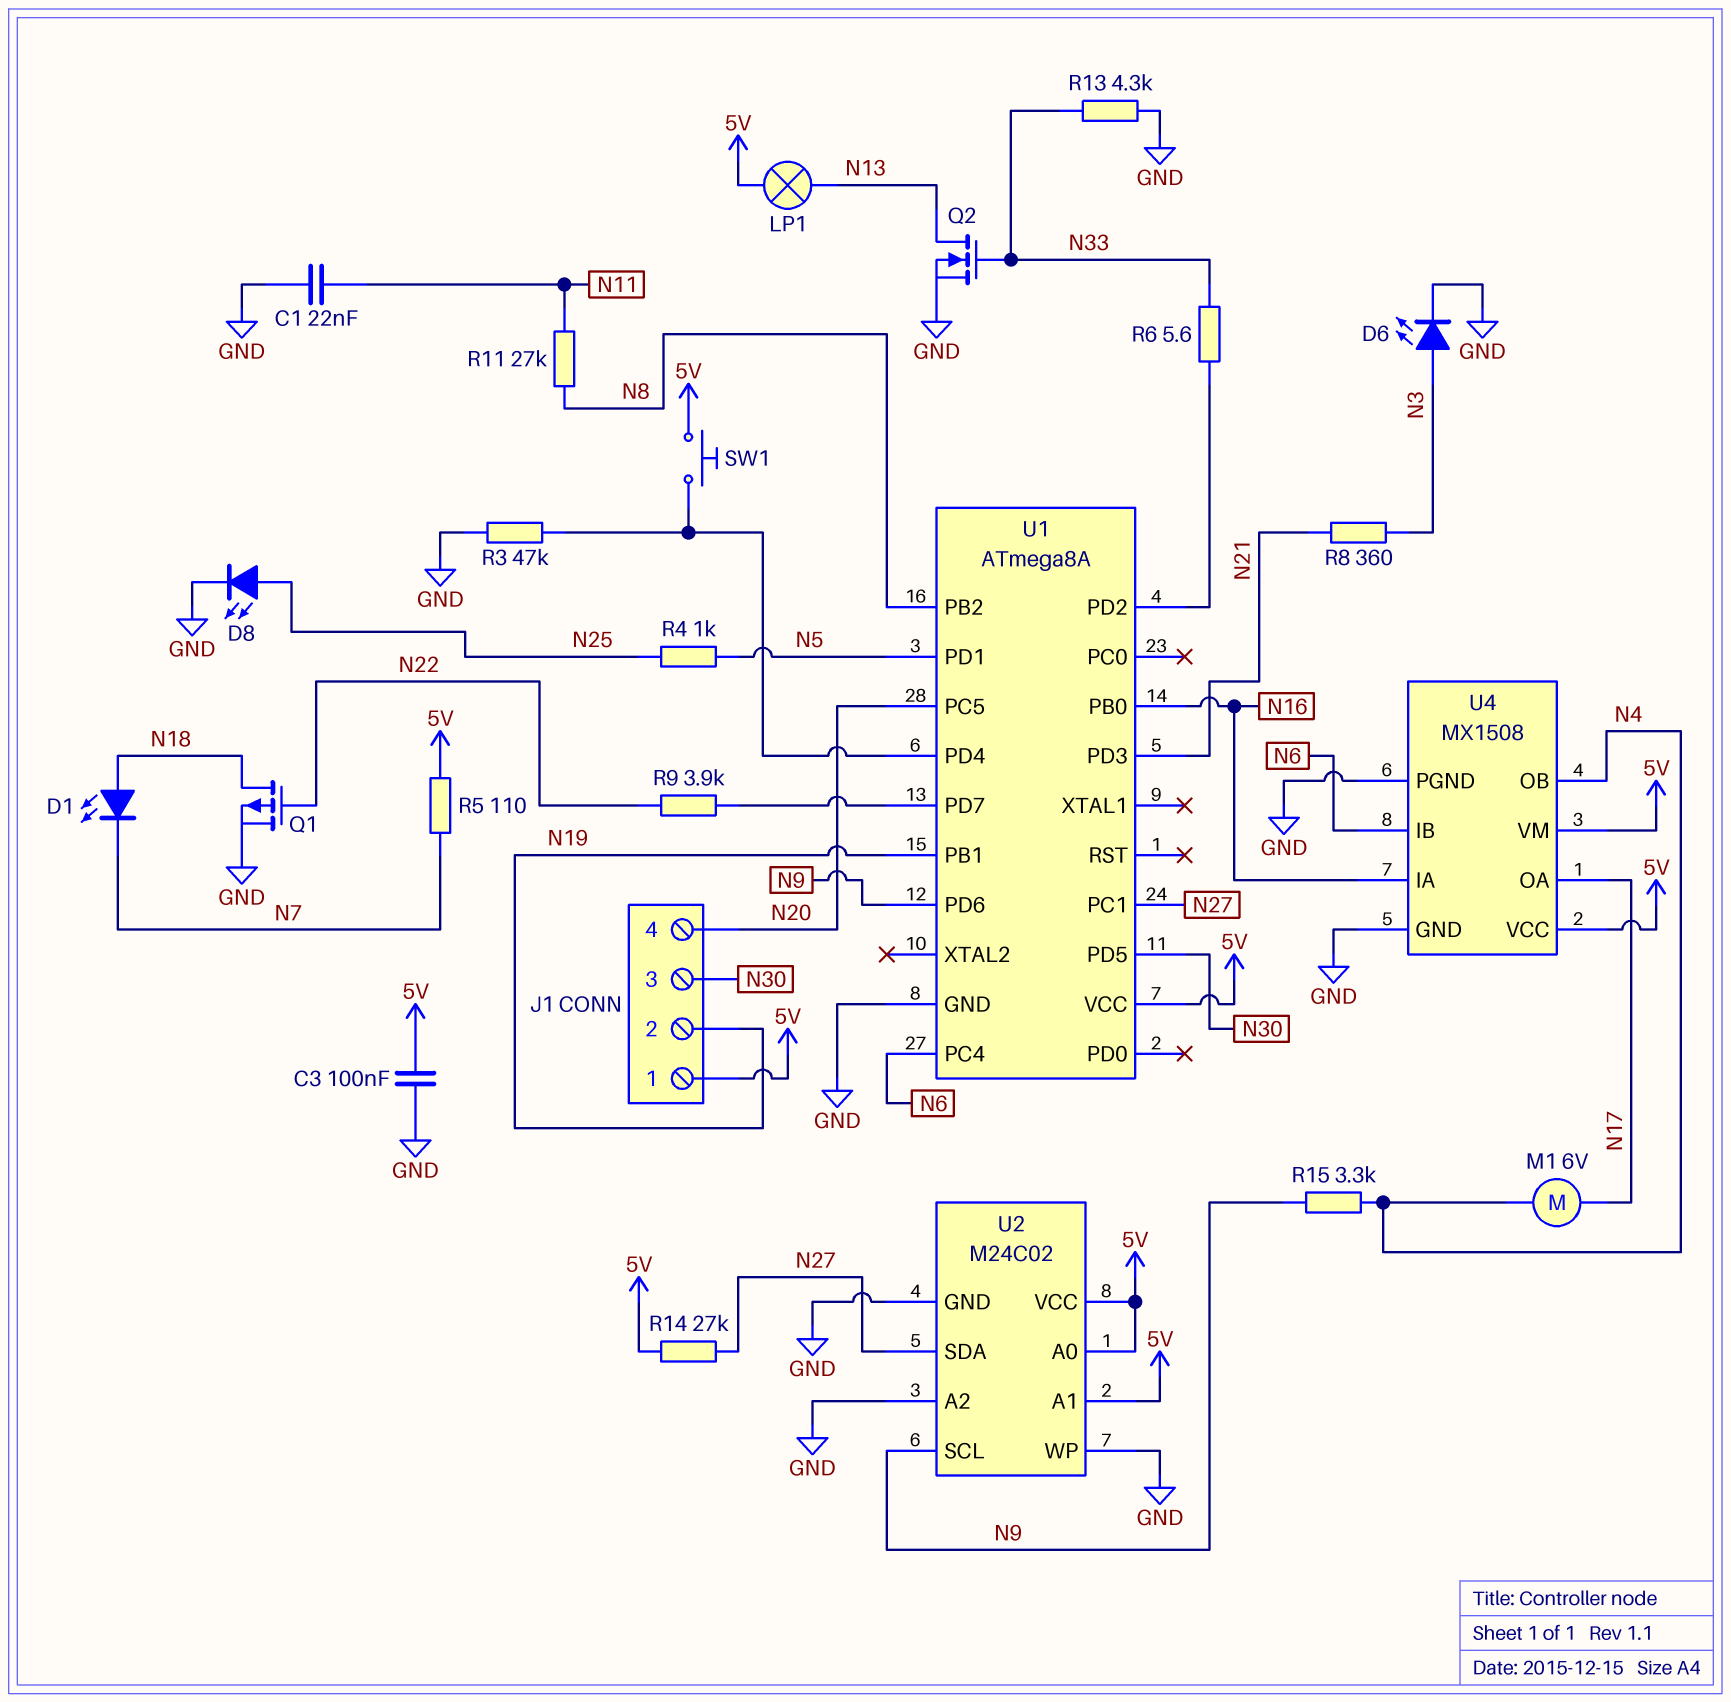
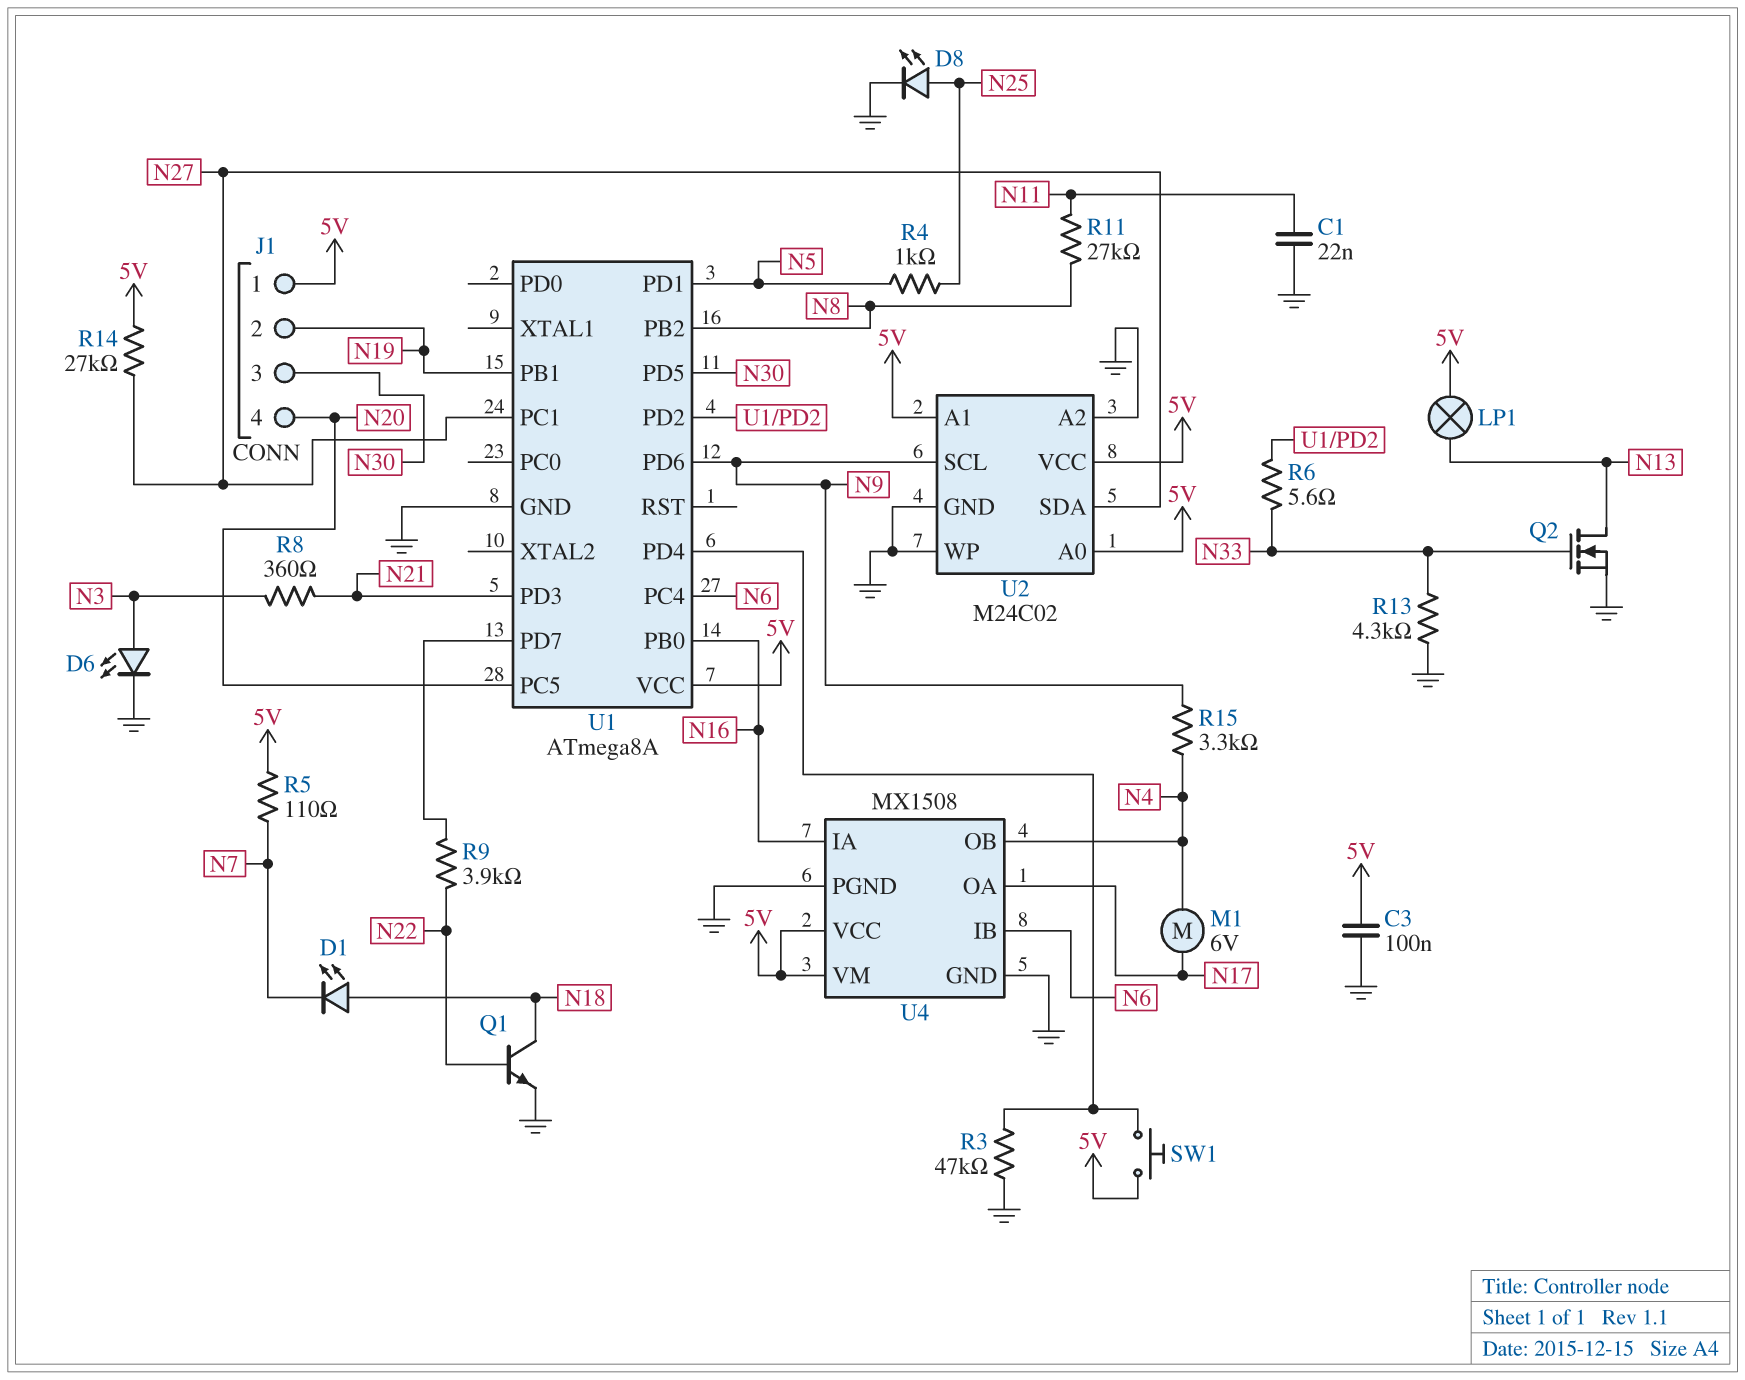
Q1: PMOS (G N22, D N18, S GND) -> NPN (B N22, C N18, E GND)

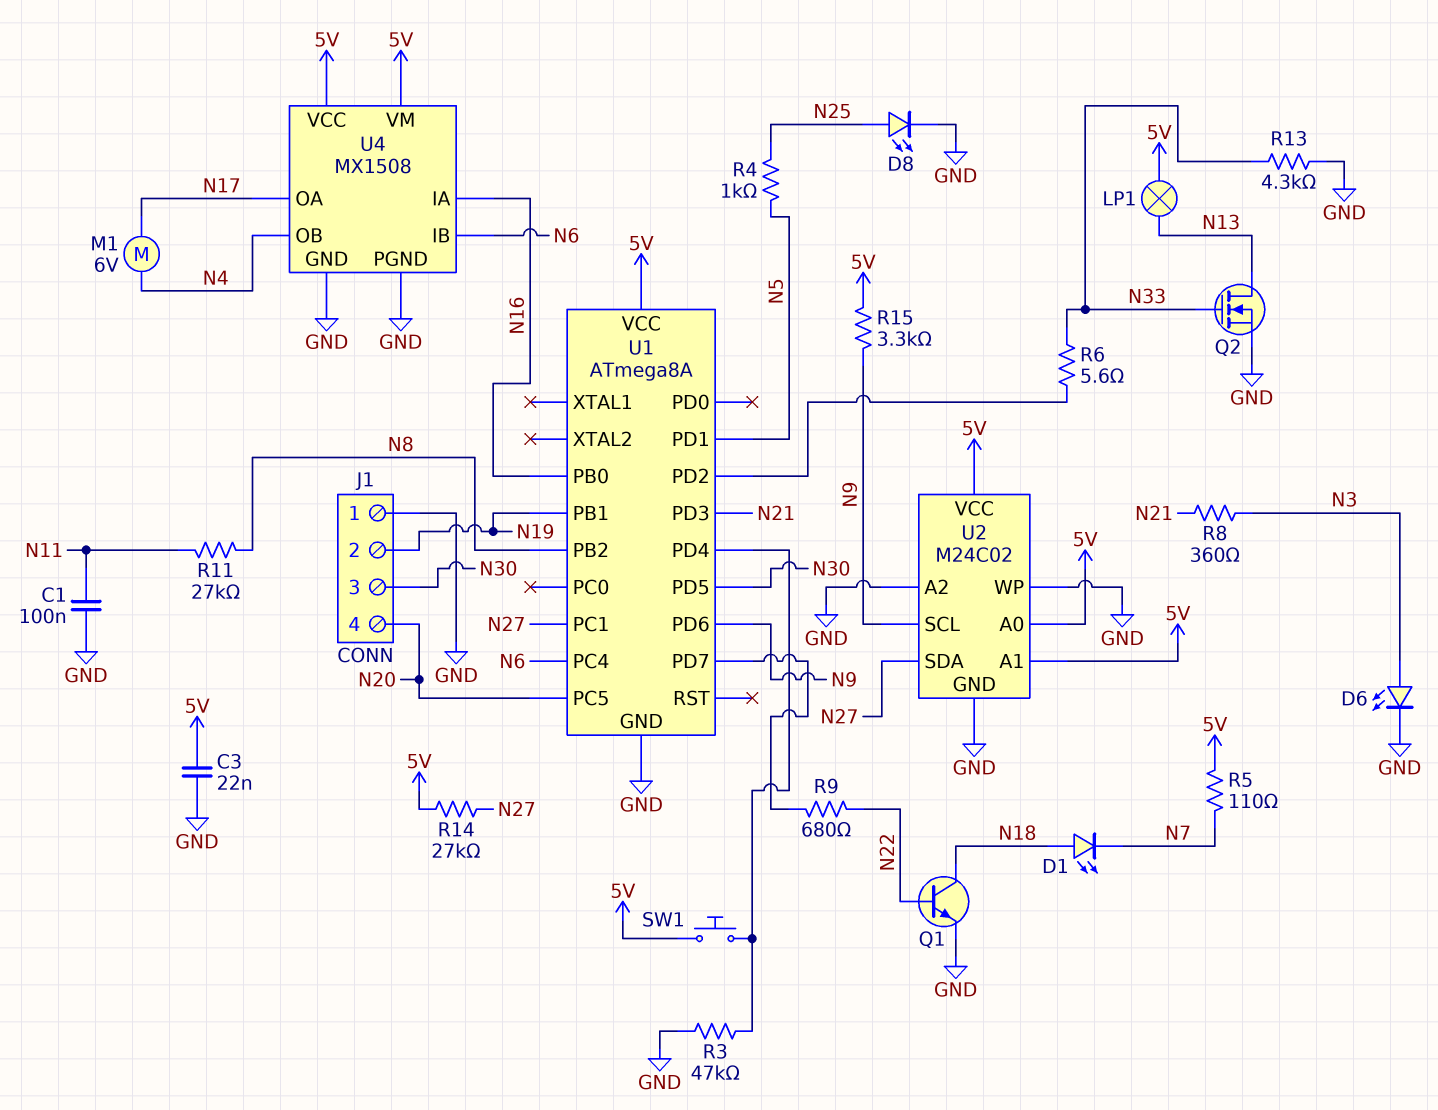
C1: 22nF (GND, N11) -> 100nF (GND, N11)
C3: 100nF (5V, GND) -> 22nF (5V, GND)
J1 pin 1: 5V -> GND
R9: 3.9k (N22, U1/PD7) -> 680 (N22, U1/PD7)
R15: 3.3k (N4, N9) -> 3.3k (5V, N9)

